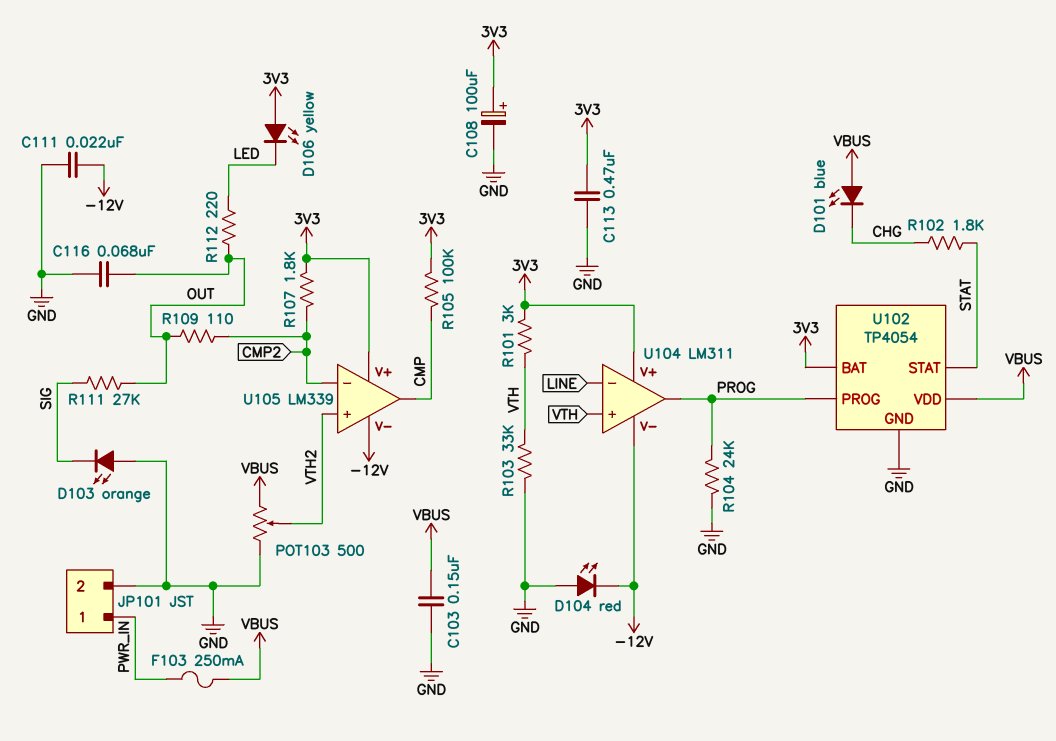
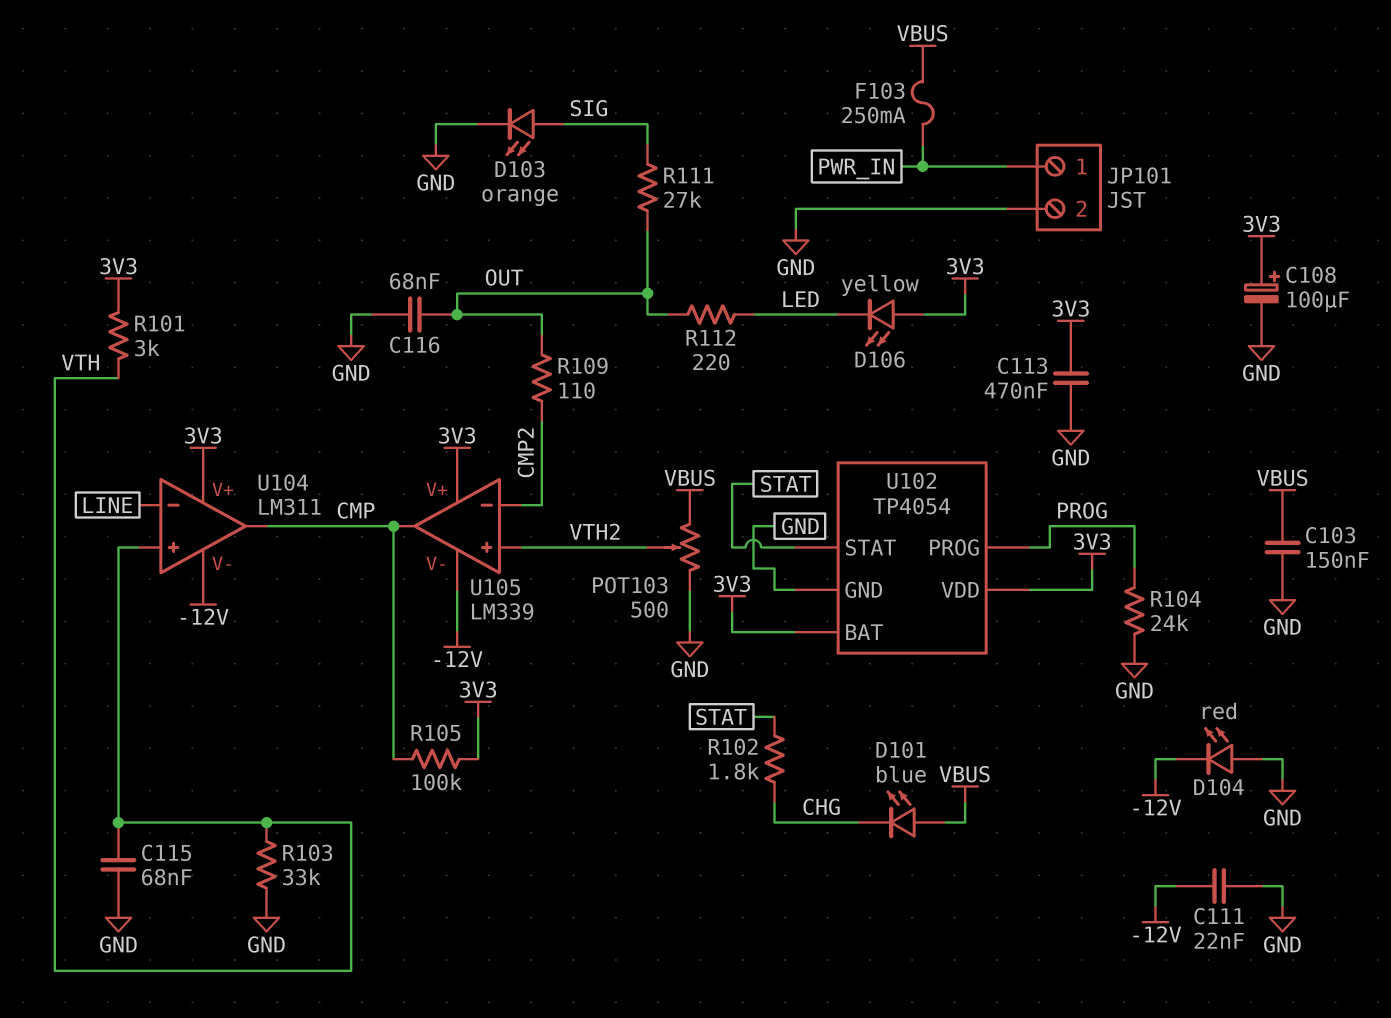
C115: none -> 68nF (GND, VTH)
D103: LED orange (A GND, K SIG) -> LED orange (A SIG, K GND)
R107: 1.8k (3V3, CMP2) -> none
U102 pin VDD: VBUS -> 3V3
U104 pin out: PROG -> CMP

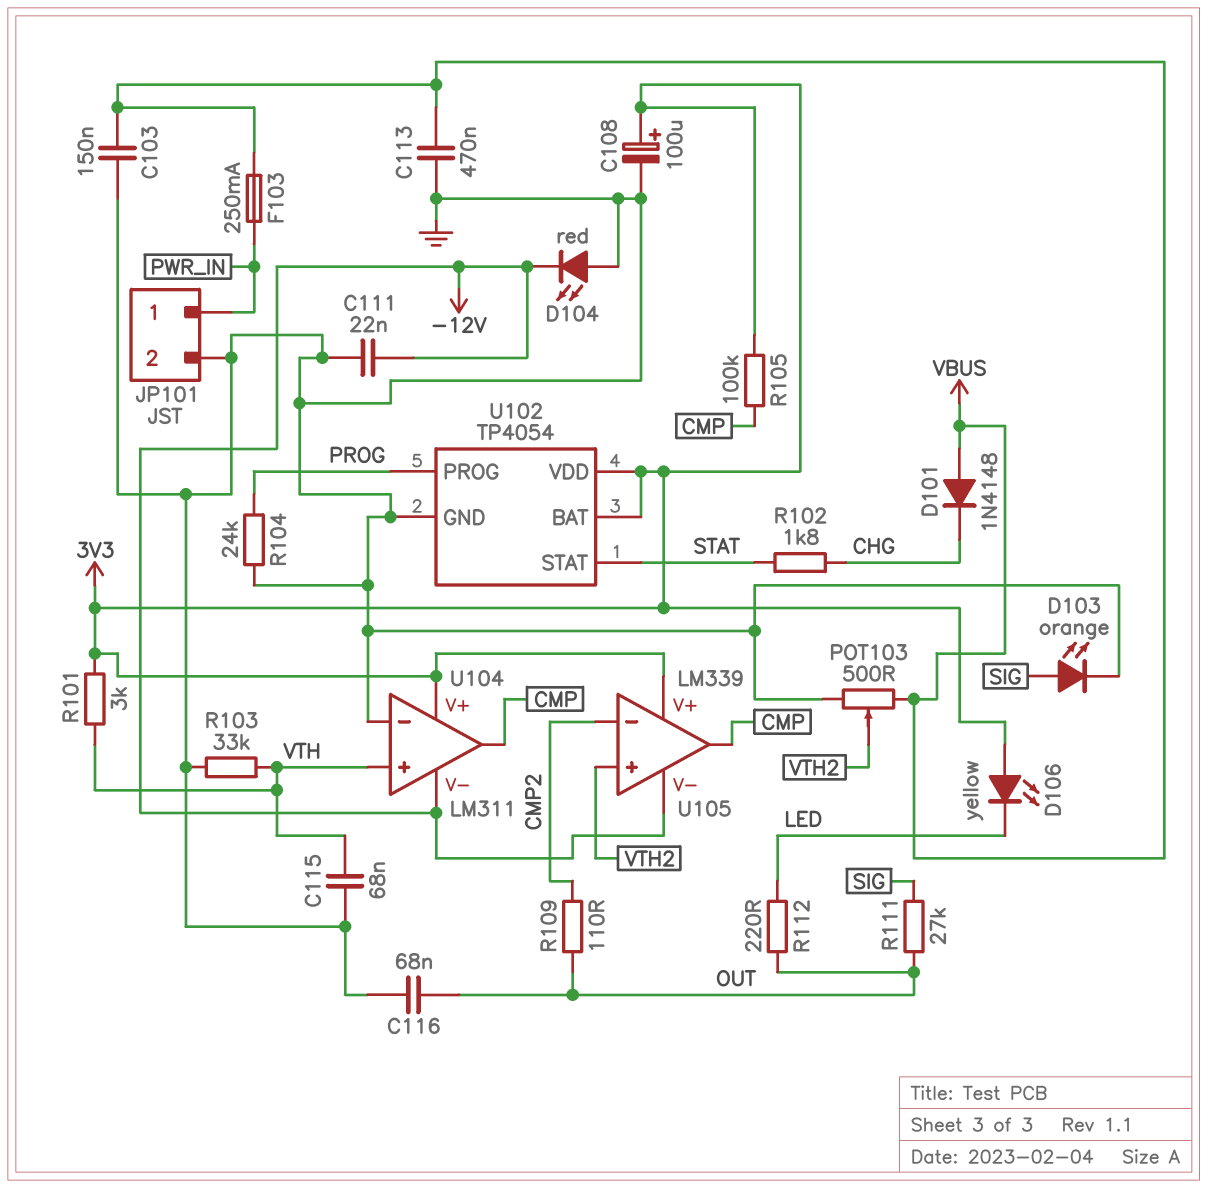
C113: 470nF (3V3, GND) -> 470nF (GND, VBUS)
D101: LED blue (A VBUS, K CHG) -> diode 1N4148 (A VBUS, K CHG)
U104 pin in-: LINE -> GND

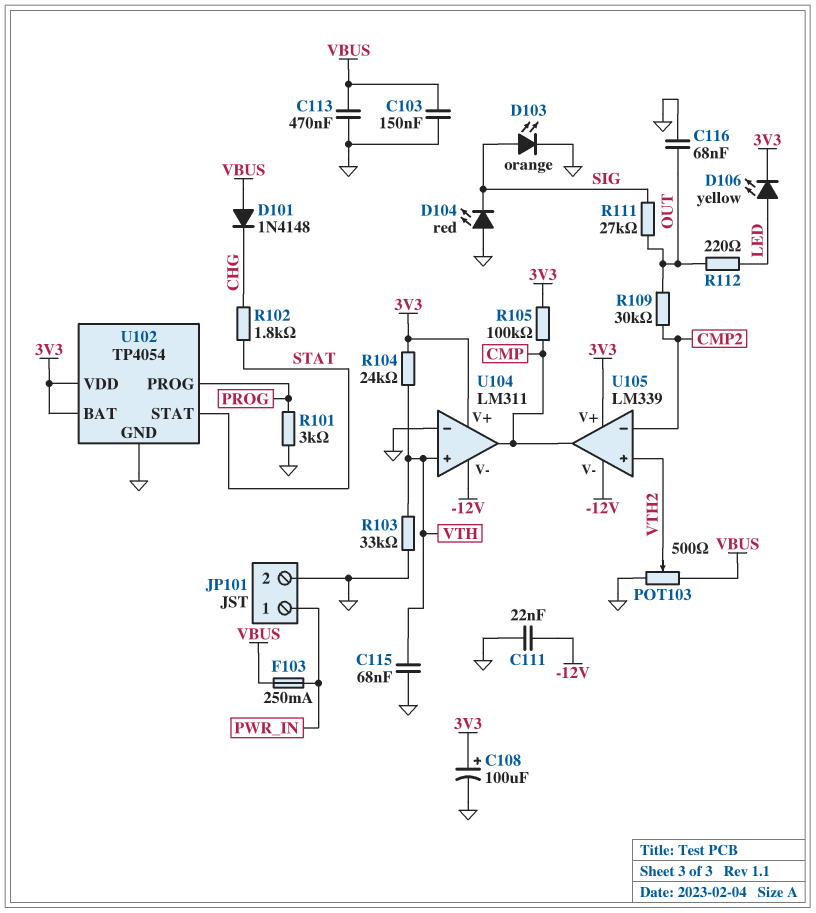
D104: LED red (A GND, K -12V) -> LED red (A GND, K SIG)
D106: LED yellow (A 3V3, K LED) -> LED yellow (A LED, K 3V3)
R101: 3k (3V3, VTH) -> 3k (GND, PROG)
R104: 24k (GND, PROG) -> 24k (3V3, VTH)
R109: 110 (CMP2, OUT) -> 30k (CMP2, OUT)

